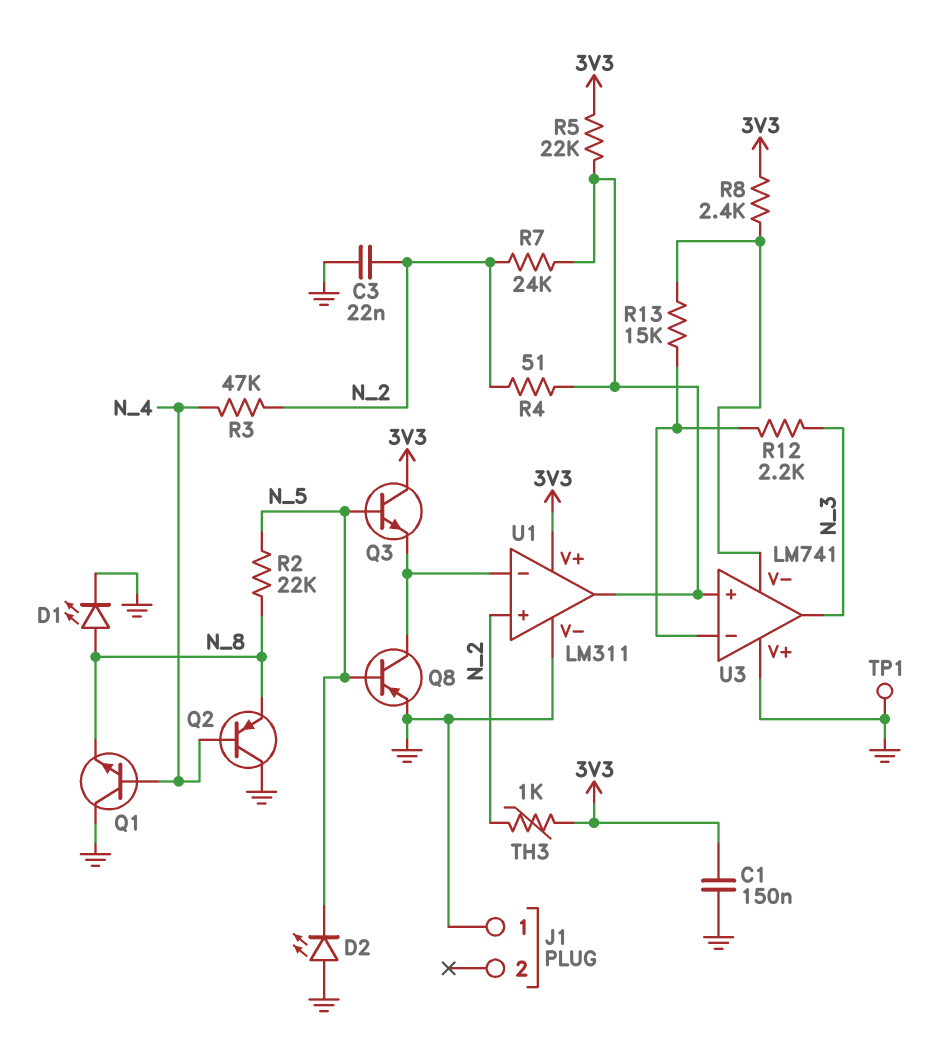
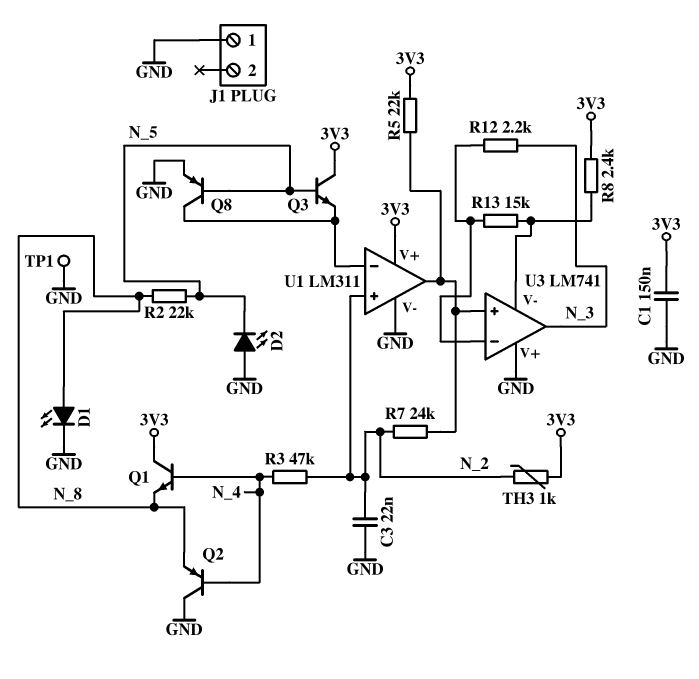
Q1: NPN (B N_4, C GND, E N_8) -> NPN (B N_4, C 3V3, E N_8)
R4: 51 (N_2, U1/out) -> none

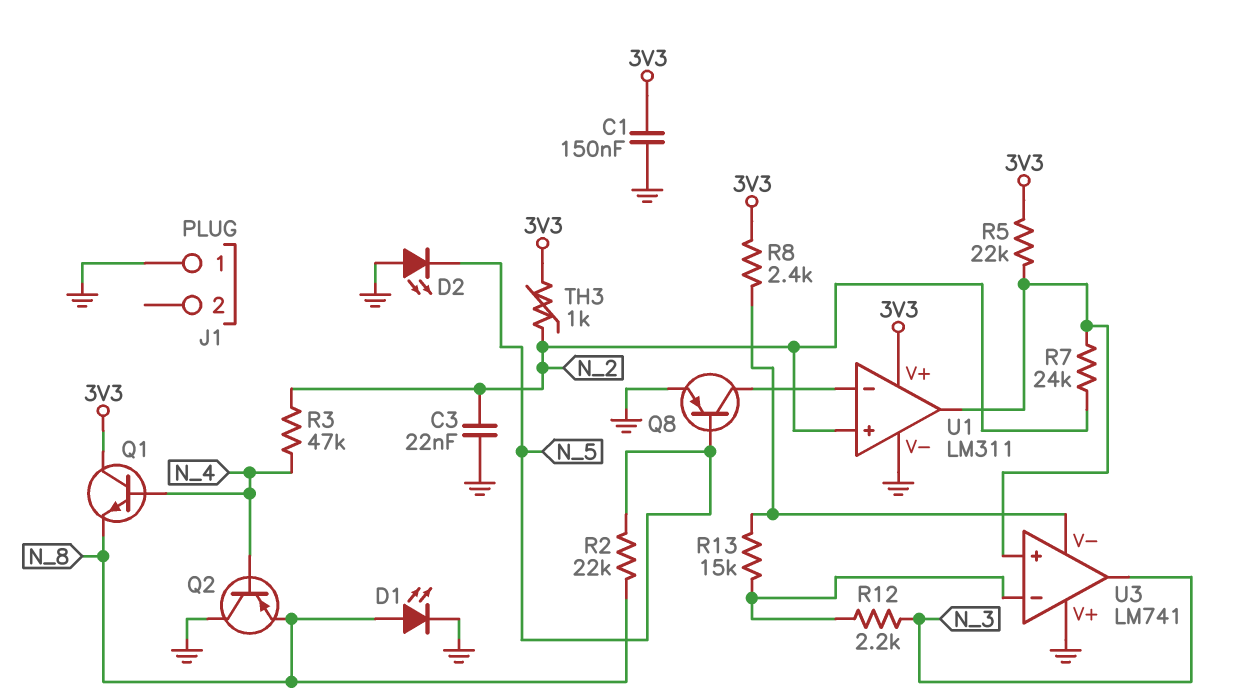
Q3: NPN (B N_5, C 3V3, E U1/in-) -> none
TP1: test point (GND) -> none

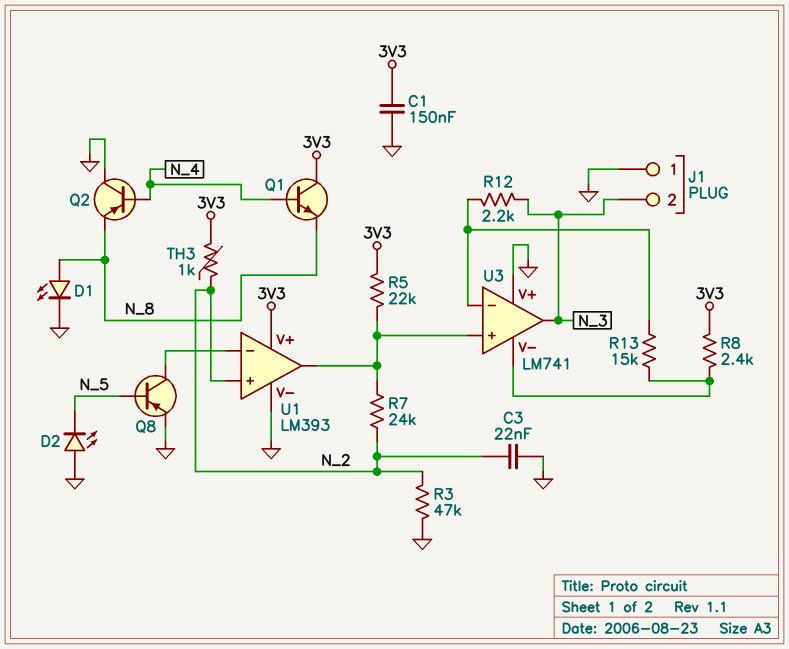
J1 pin 2: none -> N_3
R2: 22k (N_5, N_8) -> none
R3: 47k (N_2, N_4) -> 47k (GND, N_2)
U1: LM311 -> LM393

